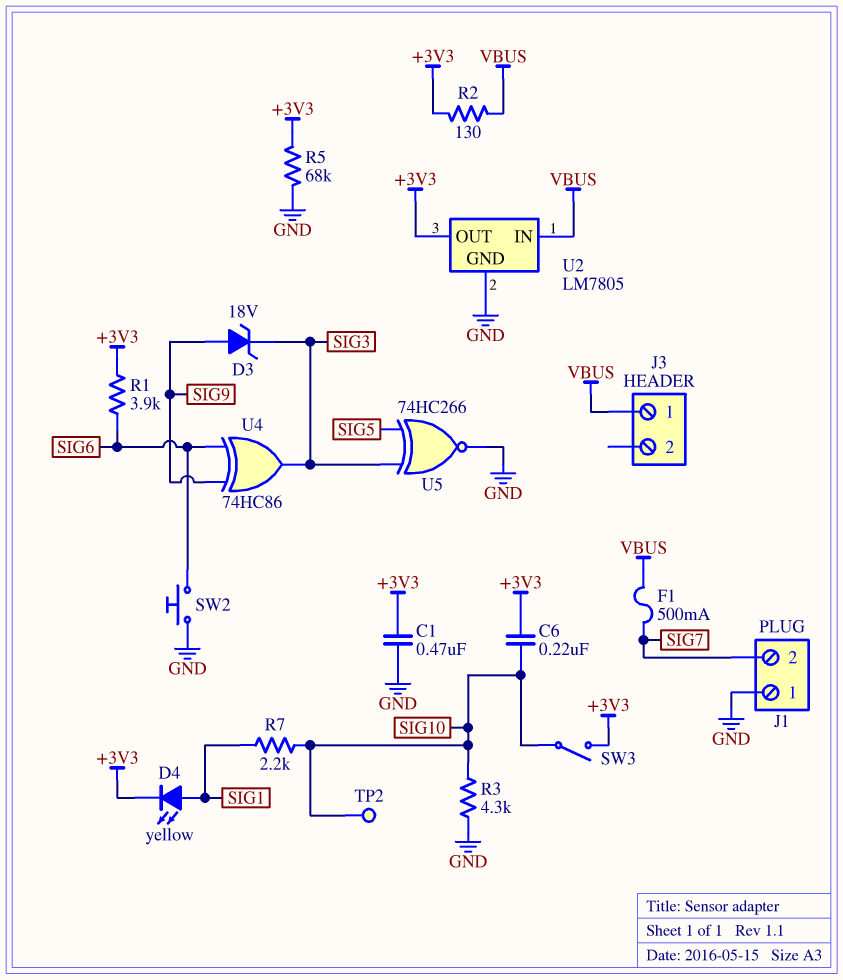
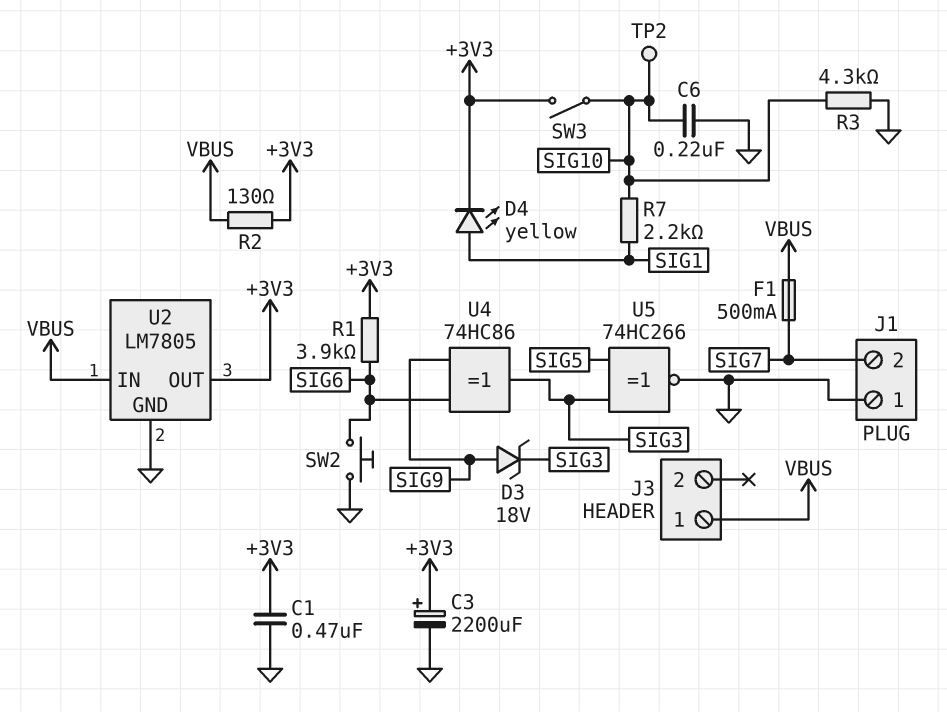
C3: none -> 2200uF (plus +3V3, minus GND)
C6: 220nF (+3V3, SIG10) -> 220nF (GND, SIG10)
R5: 68k (+3V3, GND) -> none

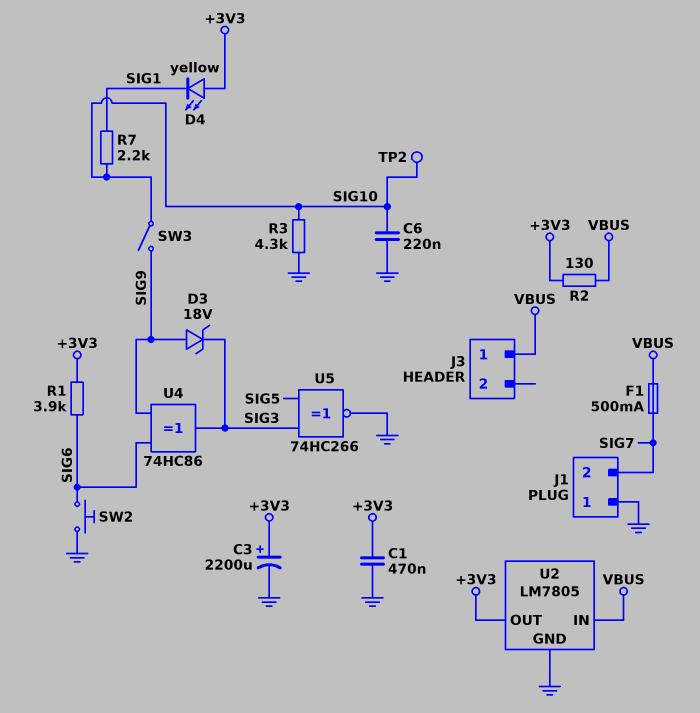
D4: LED yellow (A SIG1, K +3V3) -> LED yellow (A +3V3, K SIG1)
SW3: switch (+3V3, SIG10) -> switch (SIG9, SIG10)

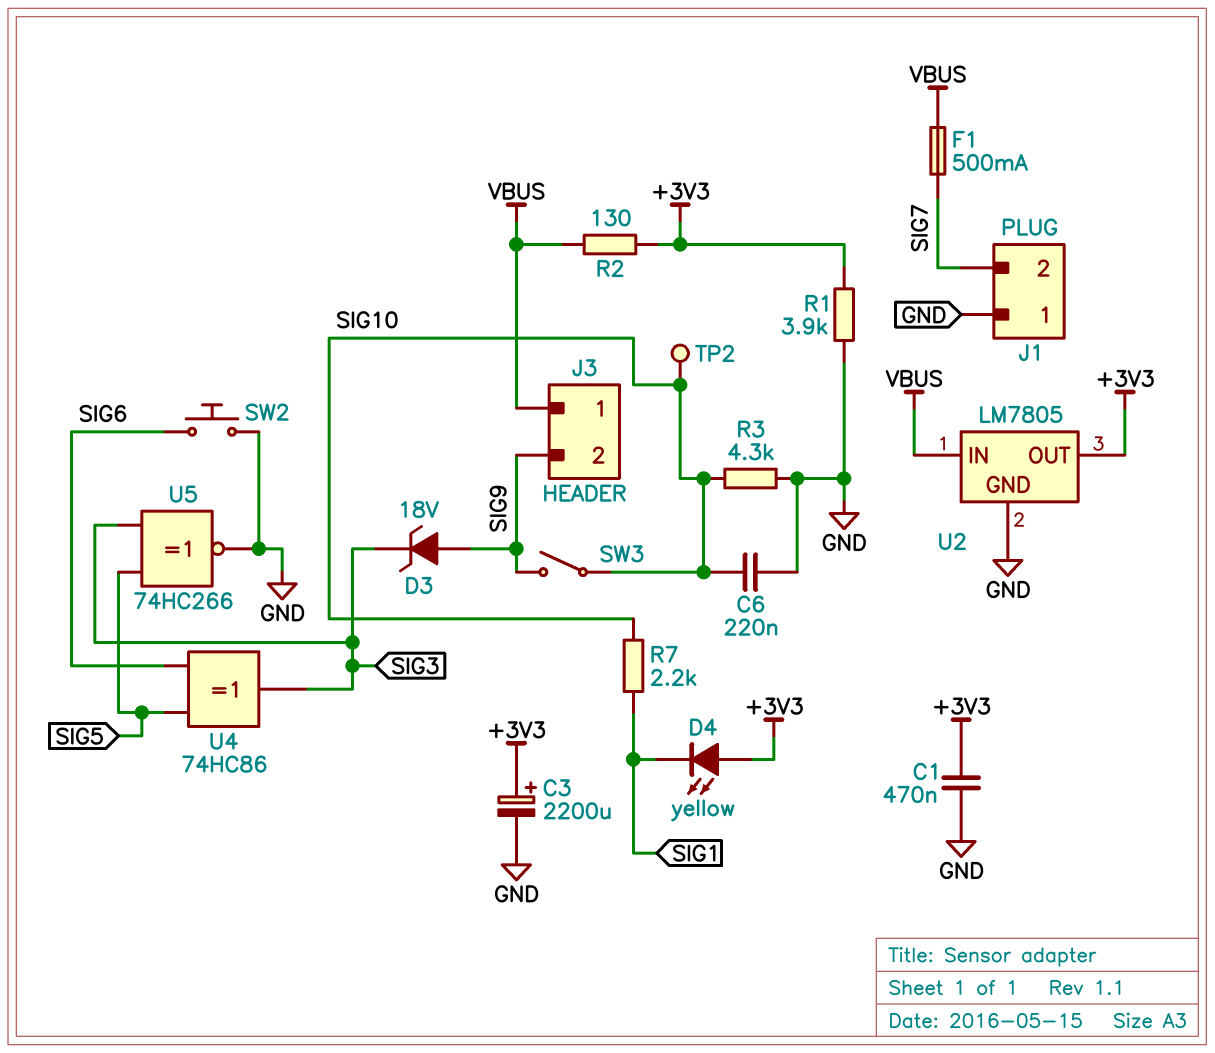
J3 pin 2: none -> SIG9
R1: 3.9k (+3V3, SIG6) -> 3.9k (+3V3, GND)
U4: XOR 74HC86 (in SIG6, in SIG9, out SIG3) -> XOR 74HC86 (in SIG5, in SIG6, out SIG3)

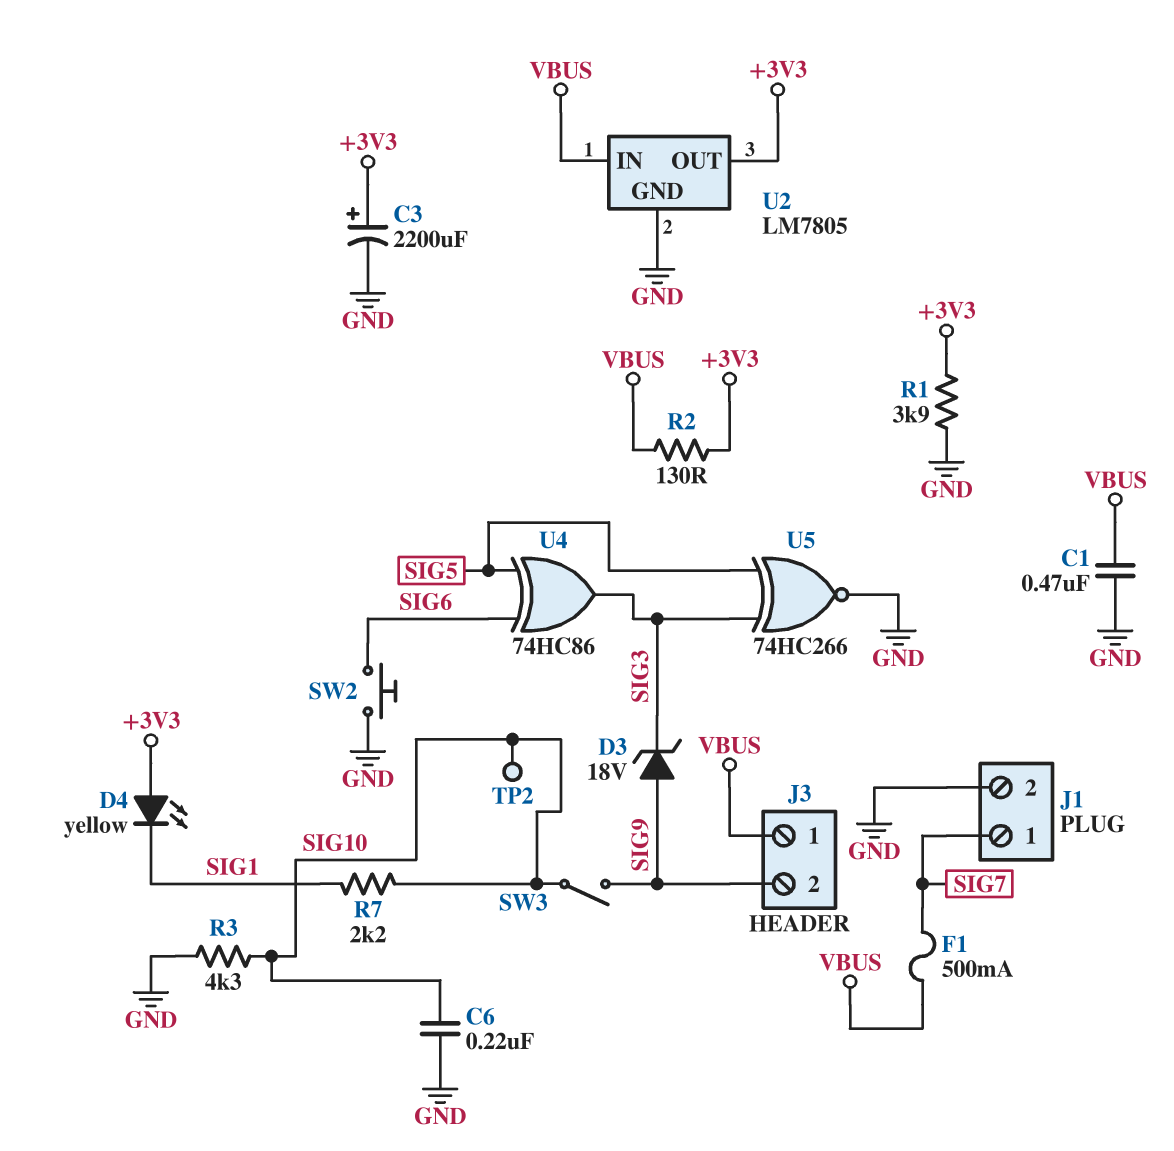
C1: 470nF (+3V3, GND) -> 470nF (GND, VBUS)
J1 pin 1: GND -> SIG7
J1 pin 2: SIG7 -> GND

